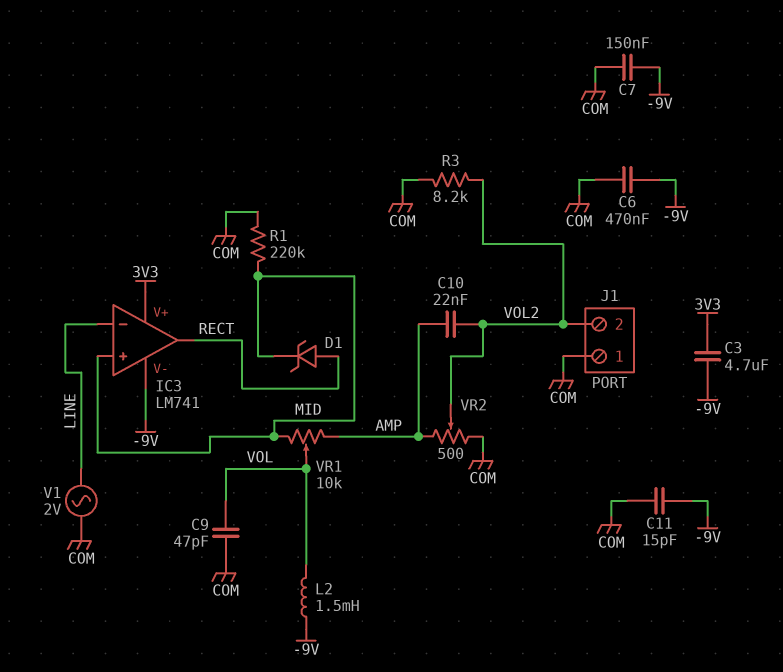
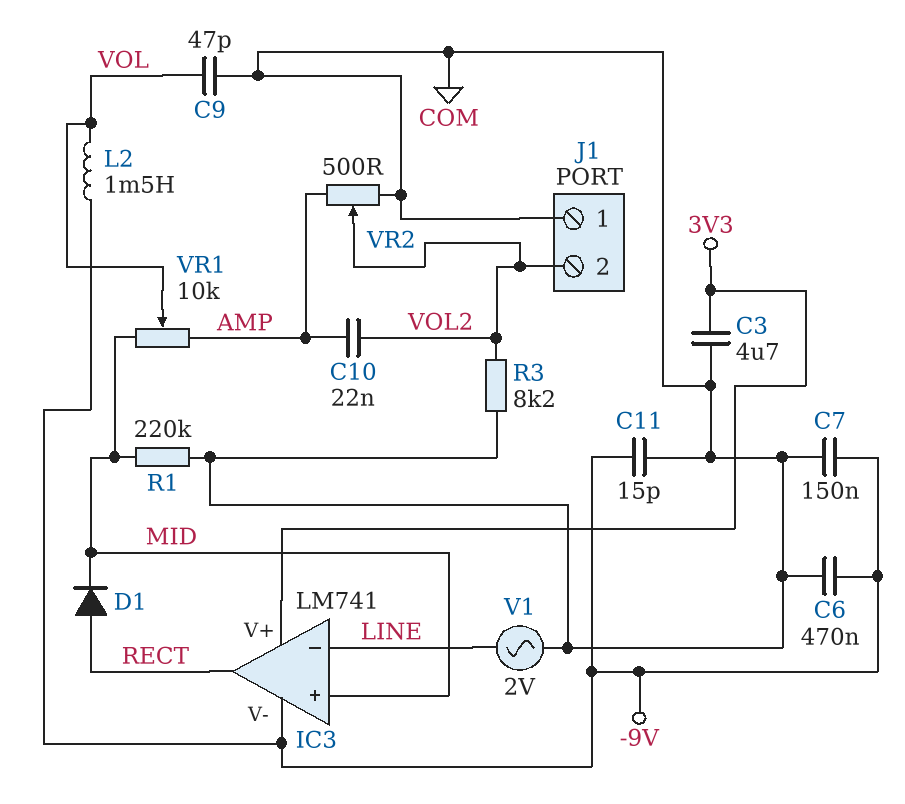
C3: 4.7uF (-9V, 3V3) -> 4.7uF (3V3, COM)
D1: zener (A RECT, K MID) -> diode (A RECT, K MID)

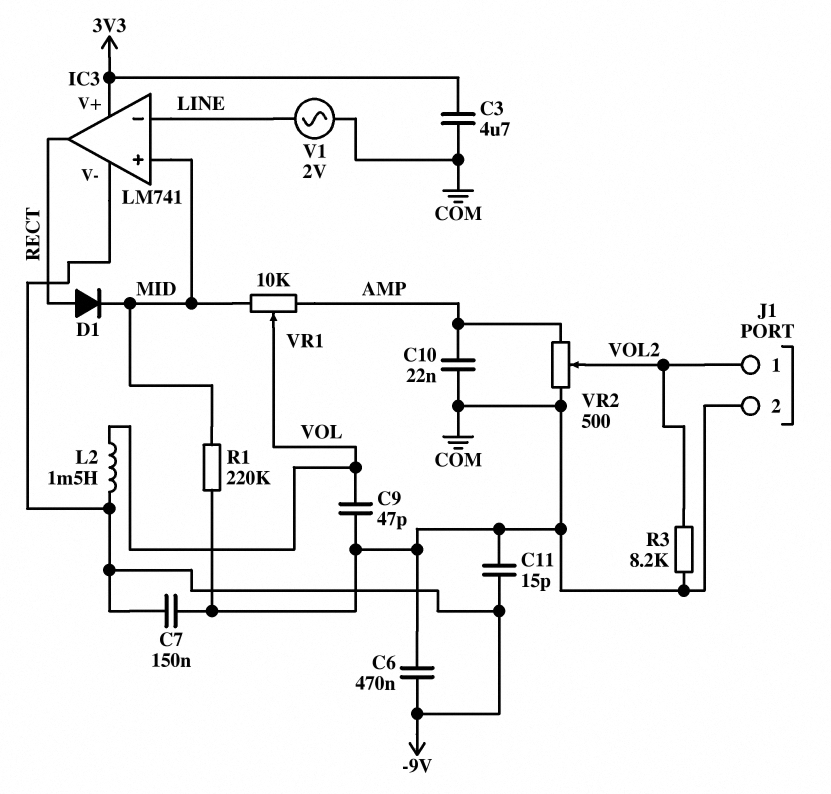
C10: 22nF (AMP, VOL2) -> 22nF (AMP, COM)
J1 pin 1: COM -> VOL2
J1 pin 2: VOL2 -> COM

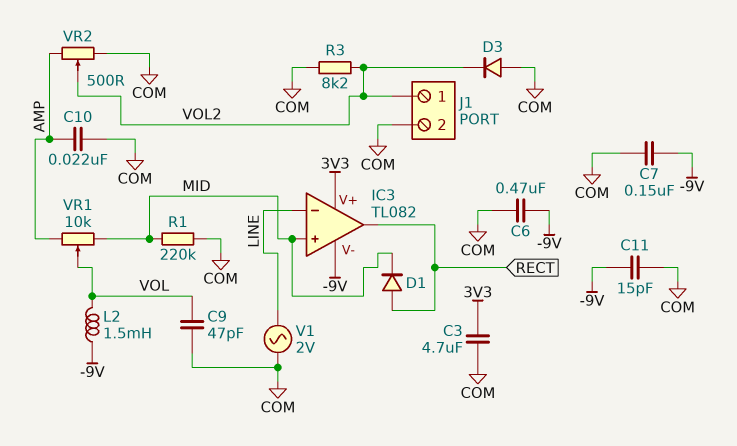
D3: none -> diode (A COM, K VOL2)
IC3: LM741 -> TL082

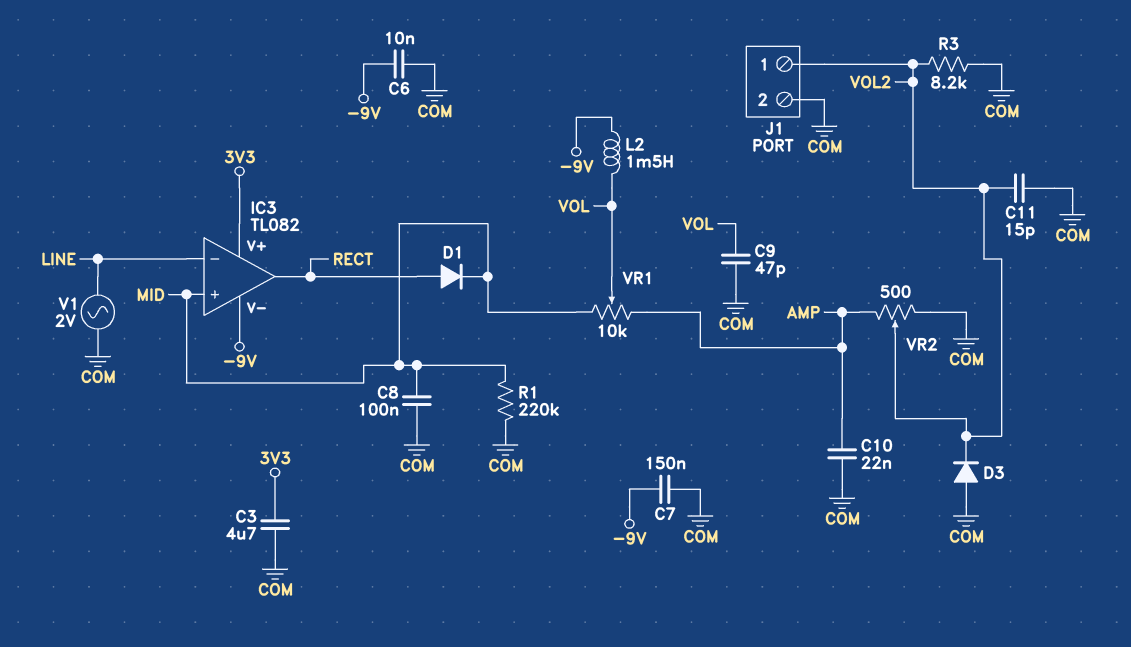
C6: 470nF (-9V, COM) -> 10nF (-9V, COM)
C8: none -> 100nF (COM, MID)
C11: 15pF (-9V, COM) -> 15pF (COM, VOL2)

